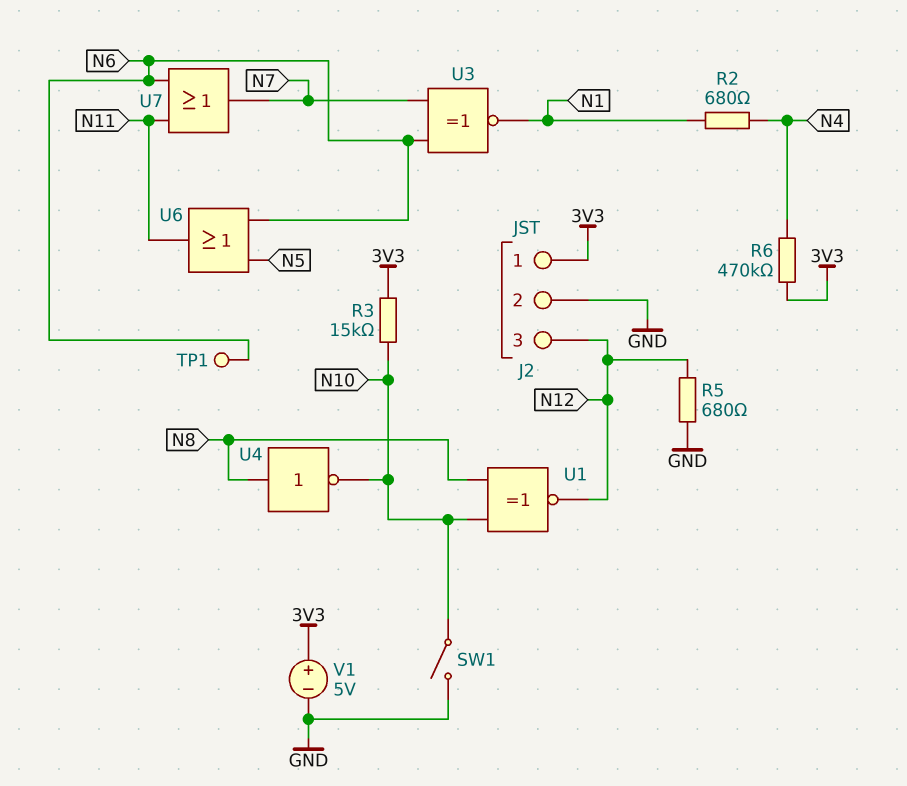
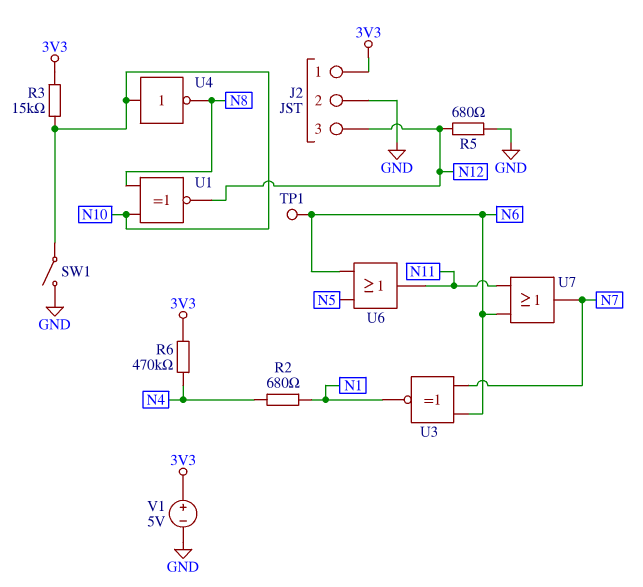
U4: NOT (in N8, out N10) -> NOT (in N10, out N8)

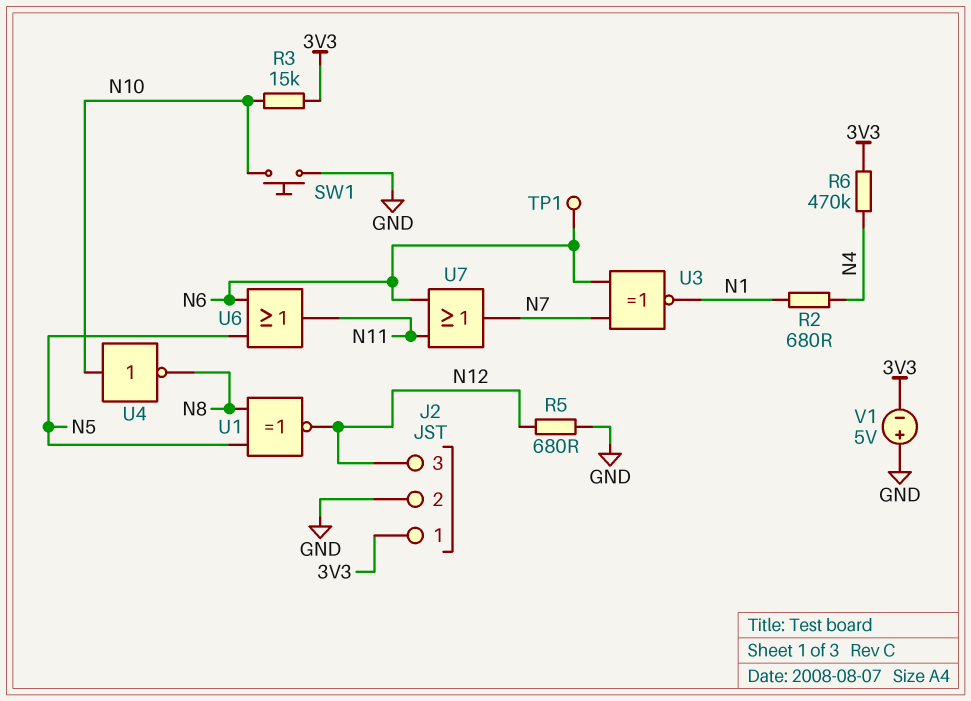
SW1: switch (GND, N10) -> button (GND, N10)
U1: XNOR (in N8, in N10, out N12) -> XNOR (in N5, in N8, out N12)
V1: 5V (plus 3V3, minus GND) -> 5V (plus GND, minus 3V3)

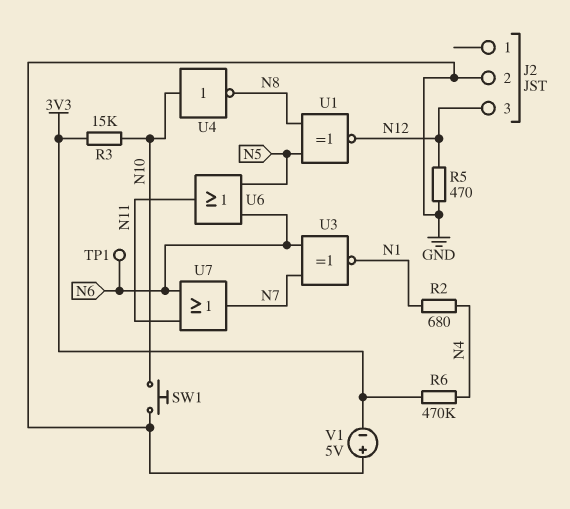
J2 pin 1: 3V3 -> none
R5: 680 (GND, N12) -> 470 (GND, N12)

